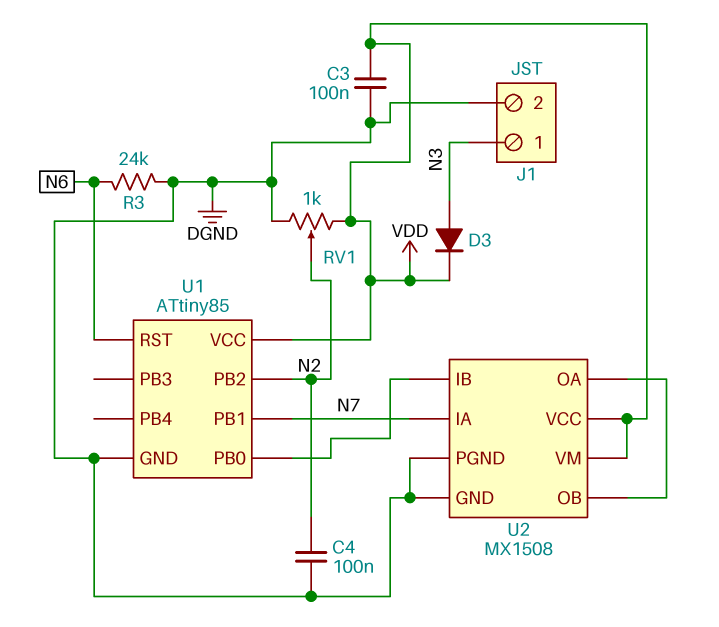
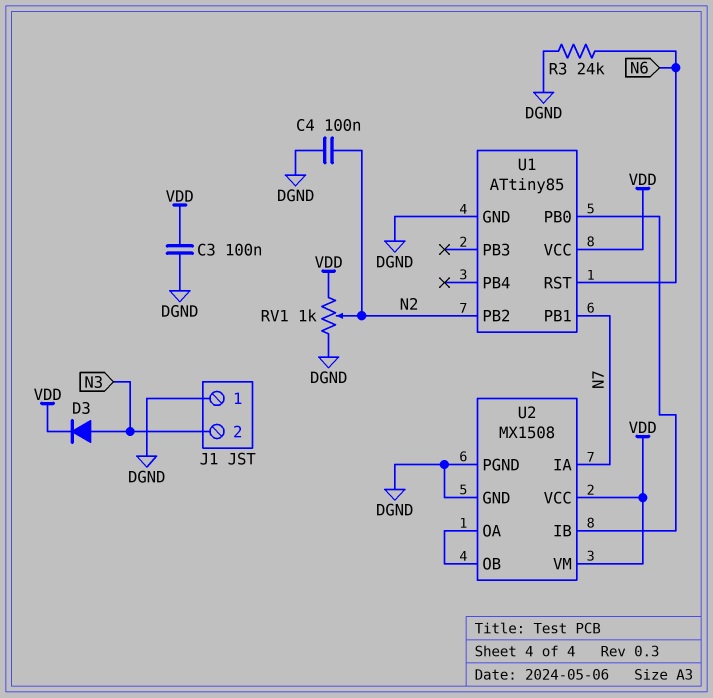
J1 pin 1: N3 -> DGND
J1 pin 2: DGND -> N3

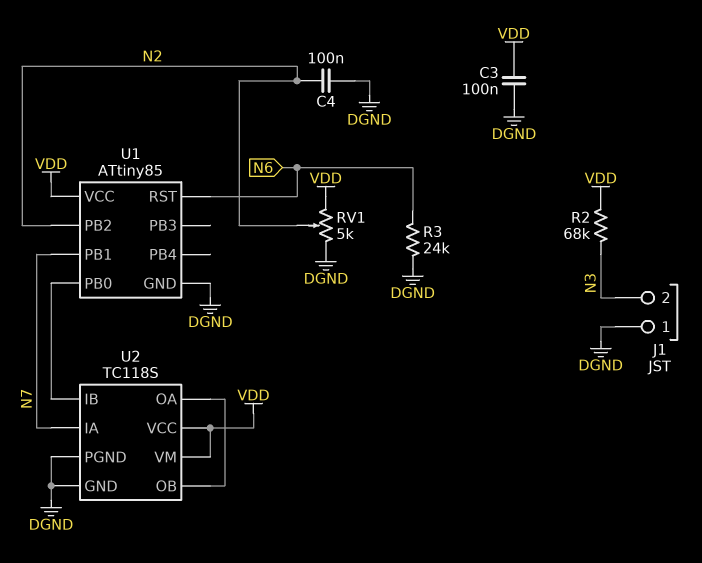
D3: diode (A N3, K VDD) -> none
R2: none -> 68k (N3, VDD)
RV1: 1k (DGND, VDD, wiper N2) -> 5k (DGND, VDD, wiper N2)
U2: MX1508 -> TC118S

